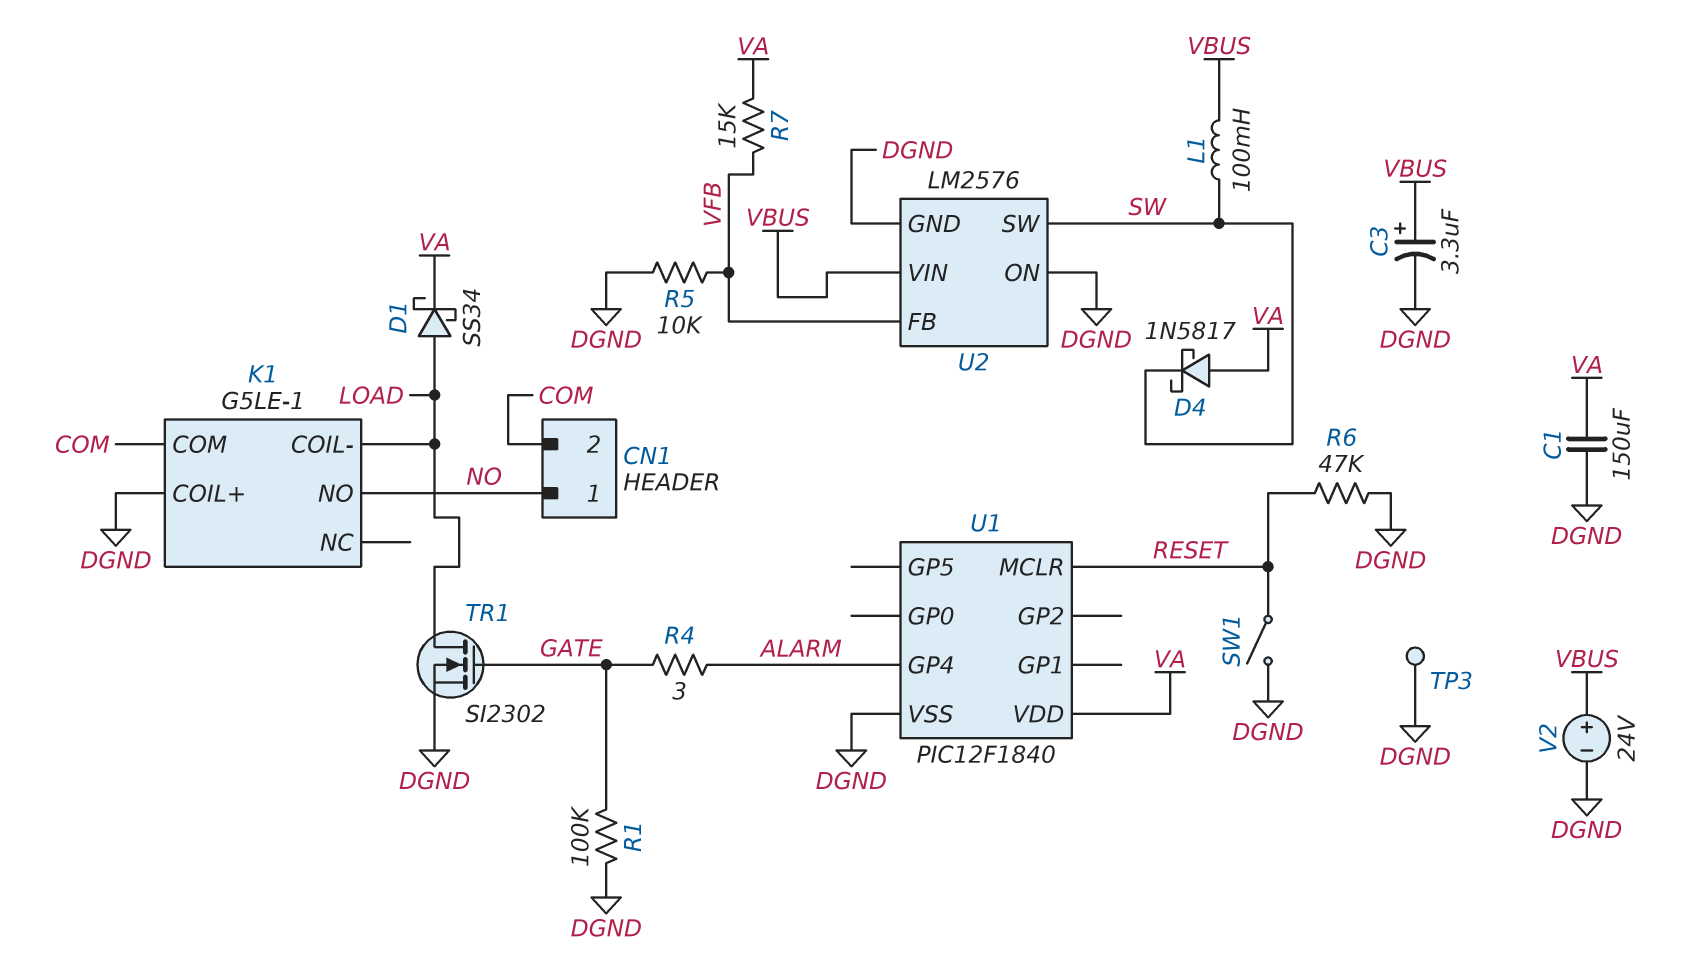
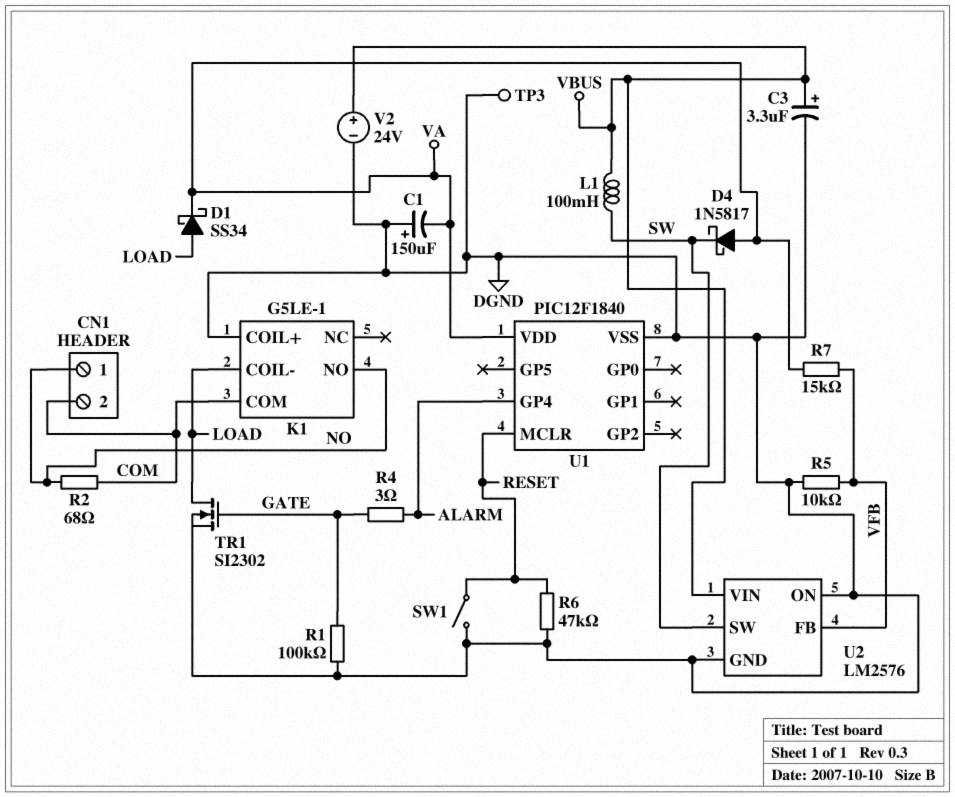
C1: 150uF (DGND, VA) -> 150uF (plus DGND, minus VA)
R2: none -> 68 (COM, NO)

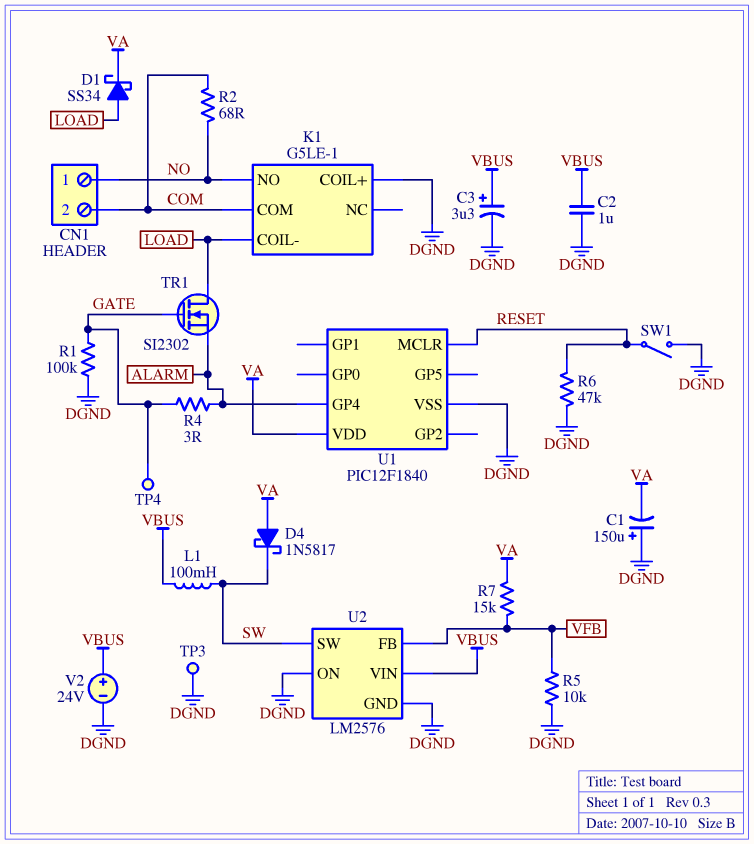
C2: none -> 1uF (DGND, VBUS)
TP4: none -> test point (GATE)
TR1: NMOS SI2302 (G GATE, D LOAD, S DGND) -> NMOS SI2302 (G GATE, D LOAD, S ALARM)

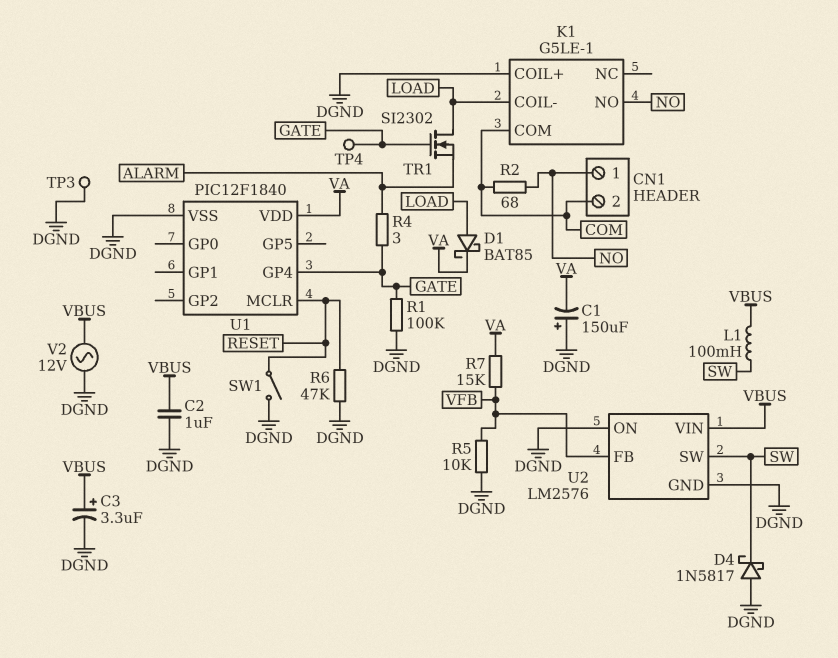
D1: schottky SS34 (A LOAD, K VA) -> schottky BAT85 (A LOAD, K VA)
D4: schottky 1N5817 (A VA, K SW) -> schottky 1N5817 (A DGND, K SW)
U1 pin GP4: ALARM -> GATE
V2: 24V (plus VBUS, minus DGND) -> AC 12V (DGND, VBUS)

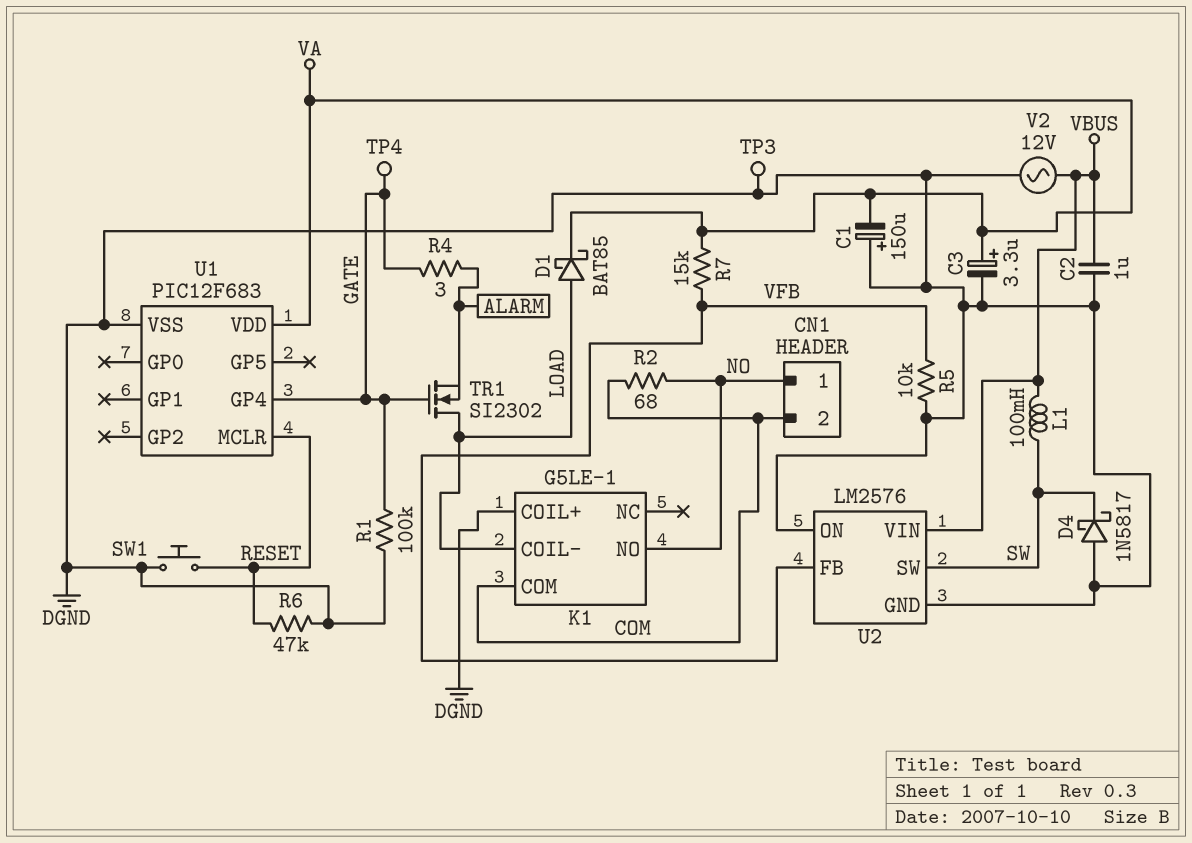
C3: 3.3uF (plus VBUS, minus DGND) -> 3.3uF (plus VA, minus DGND)
SW1: switch (DGND, RESET) -> button (DGND, RESET)
U1: PIC12F1840 -> PIC12F683

